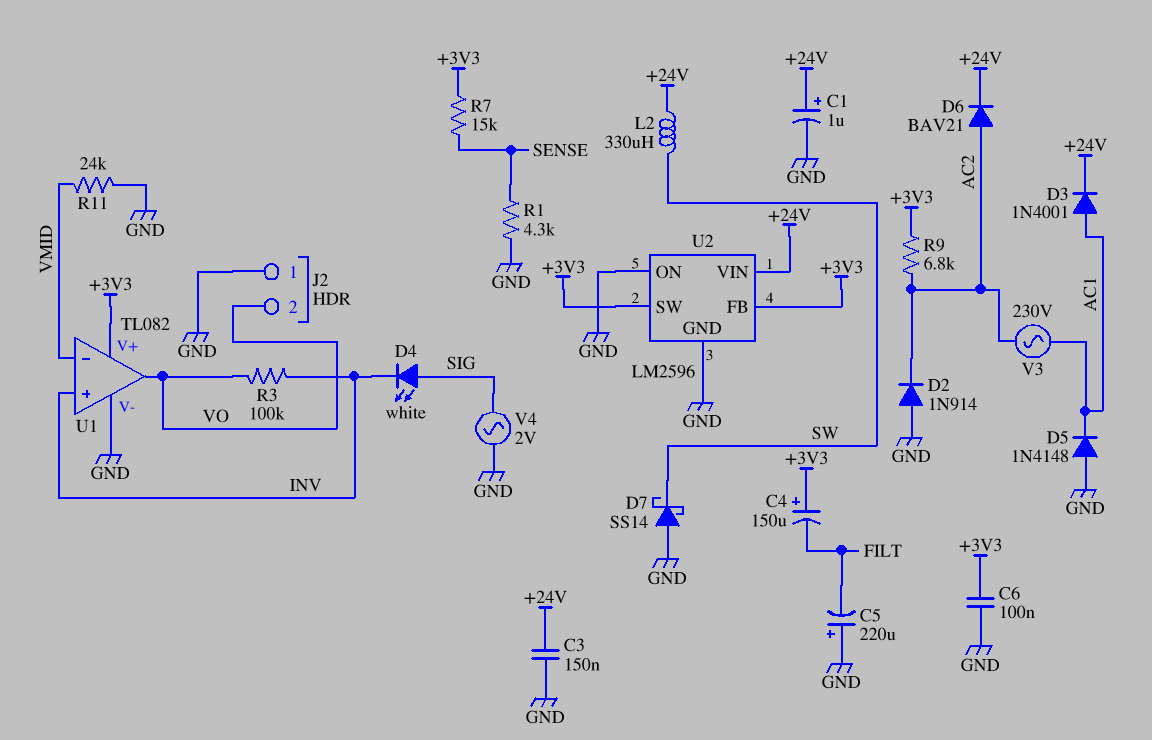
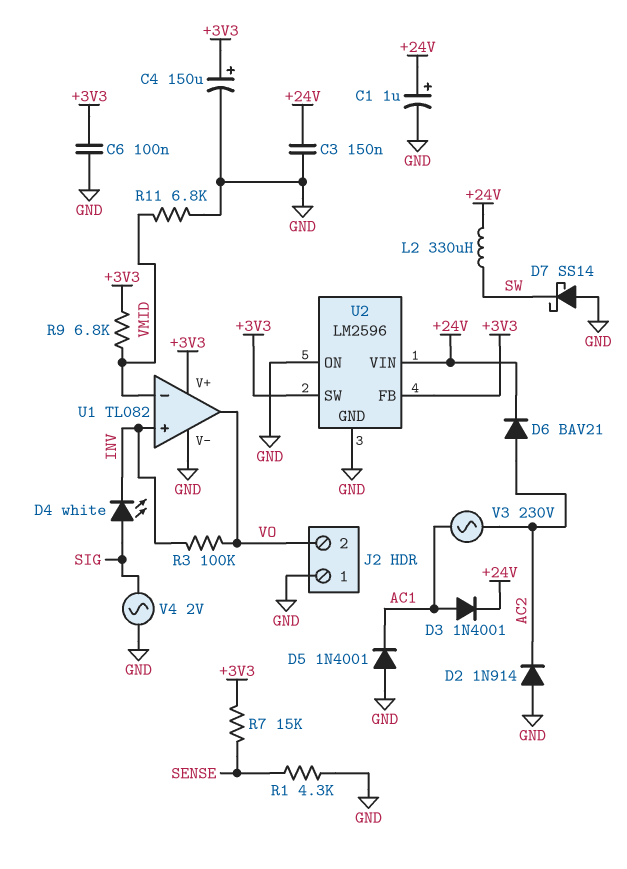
C4: 150uF (plus +3V3, minus FILT) -> 150uF (plus +3V3, minus GND)
C5: 220uF (plus GND, minus FILT) -> none
D5: diode 1N4148 (A GND, K AC1) -> diode 1N4001 (A GND, K AC1)
R9: 6.8k (+3V3, AC2) -> 6.8k (+3V3, VMID)
R11: 24k (GND, VMID) -> 6.8k (GND, VMID)

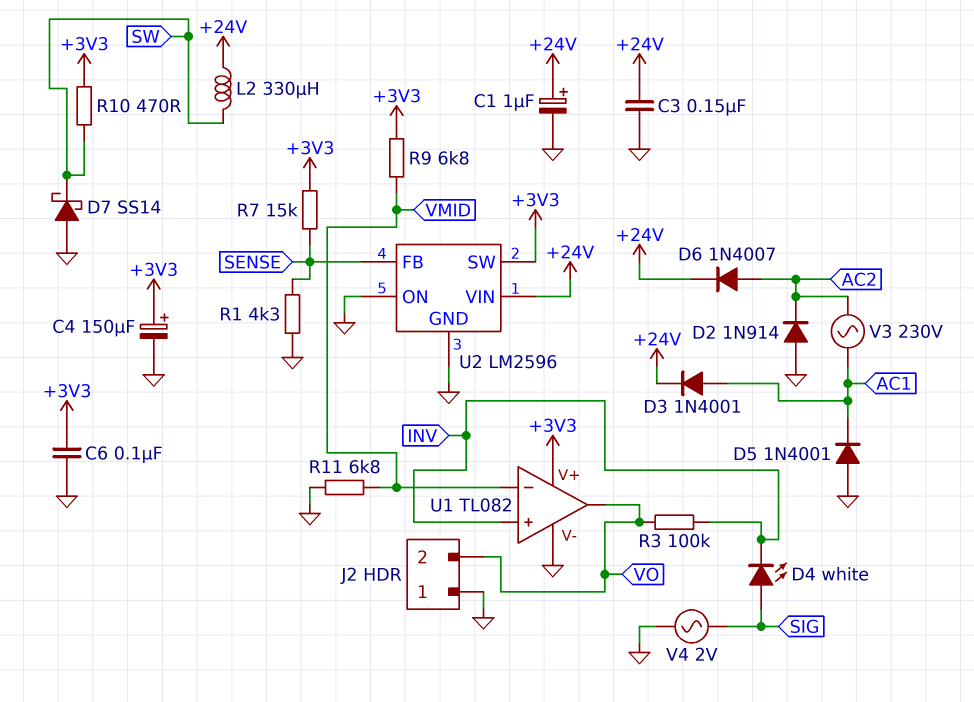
D6: diode BAV21 (A AC2, K +24V) -> diode 1N4007 (A AC2, K +24V)
R10: none -> 470 (+3V3, SW)
U2 pin FB: +3V3 -> SENSE

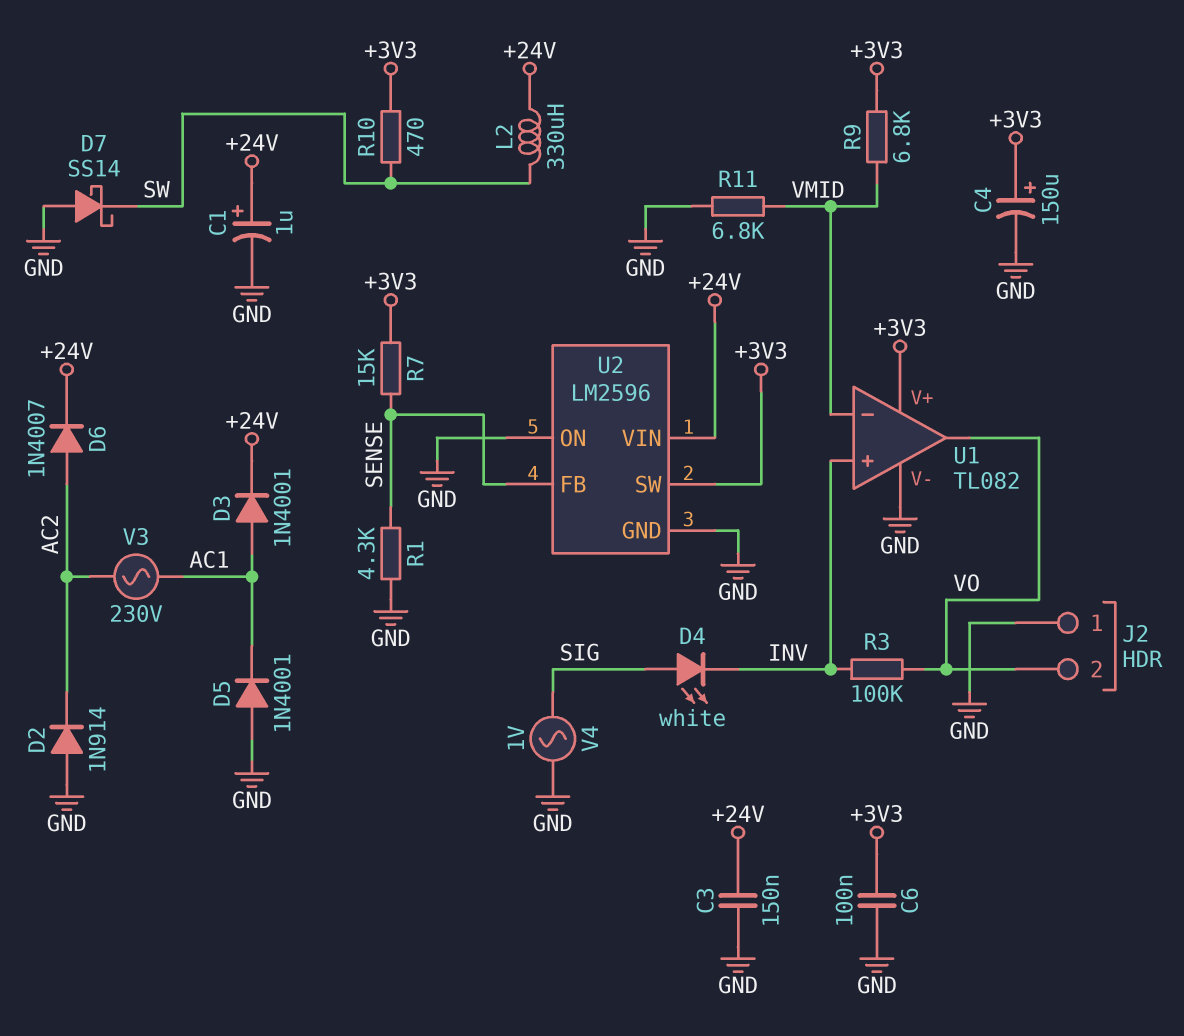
V4: AC 2V (GND, SIG) -> AC 1V (GND, SIG)

